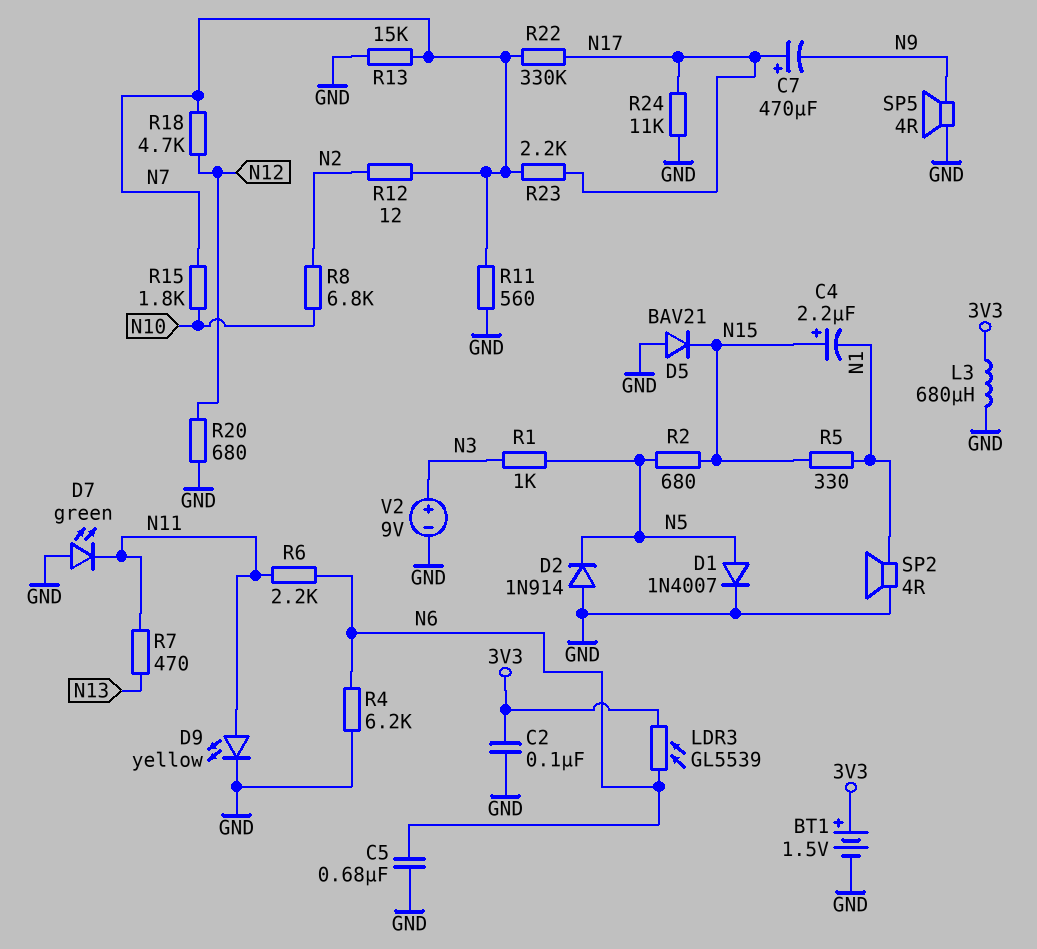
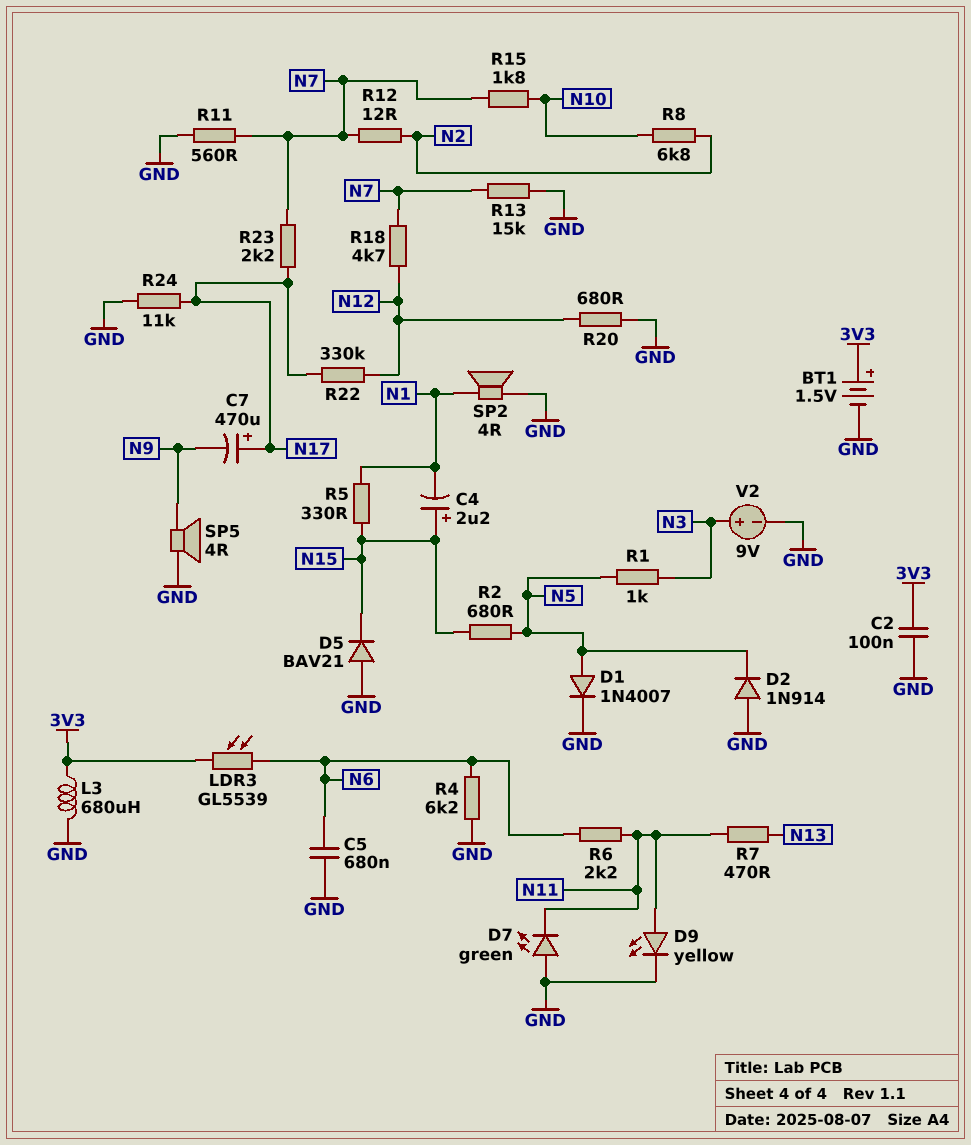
R22: 330k (N7, N17) -> 330k (N12, N17)

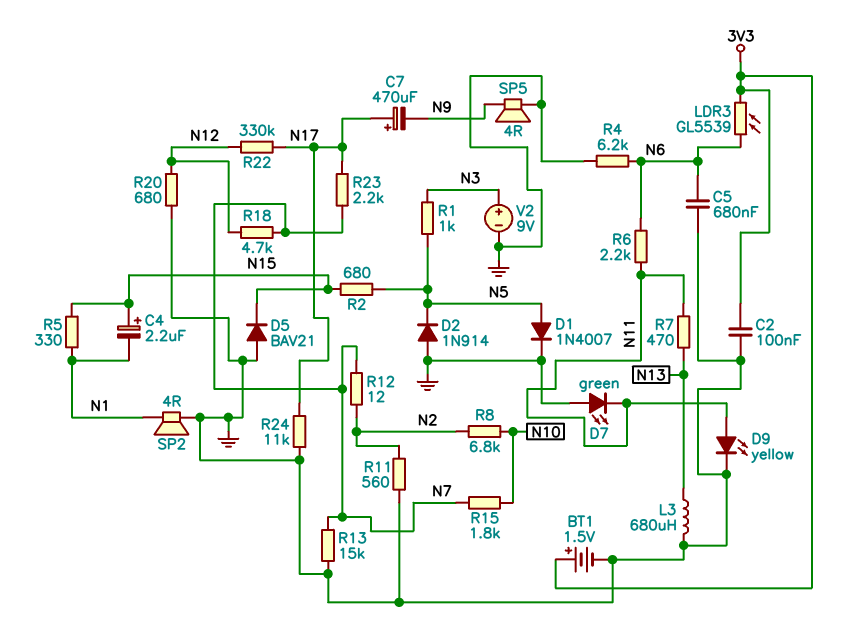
L3: 680uH (3V3, GND) -> 680uH (GND, N13)
R11: 560 (GND, N7) -> 560 (GND, N2)

